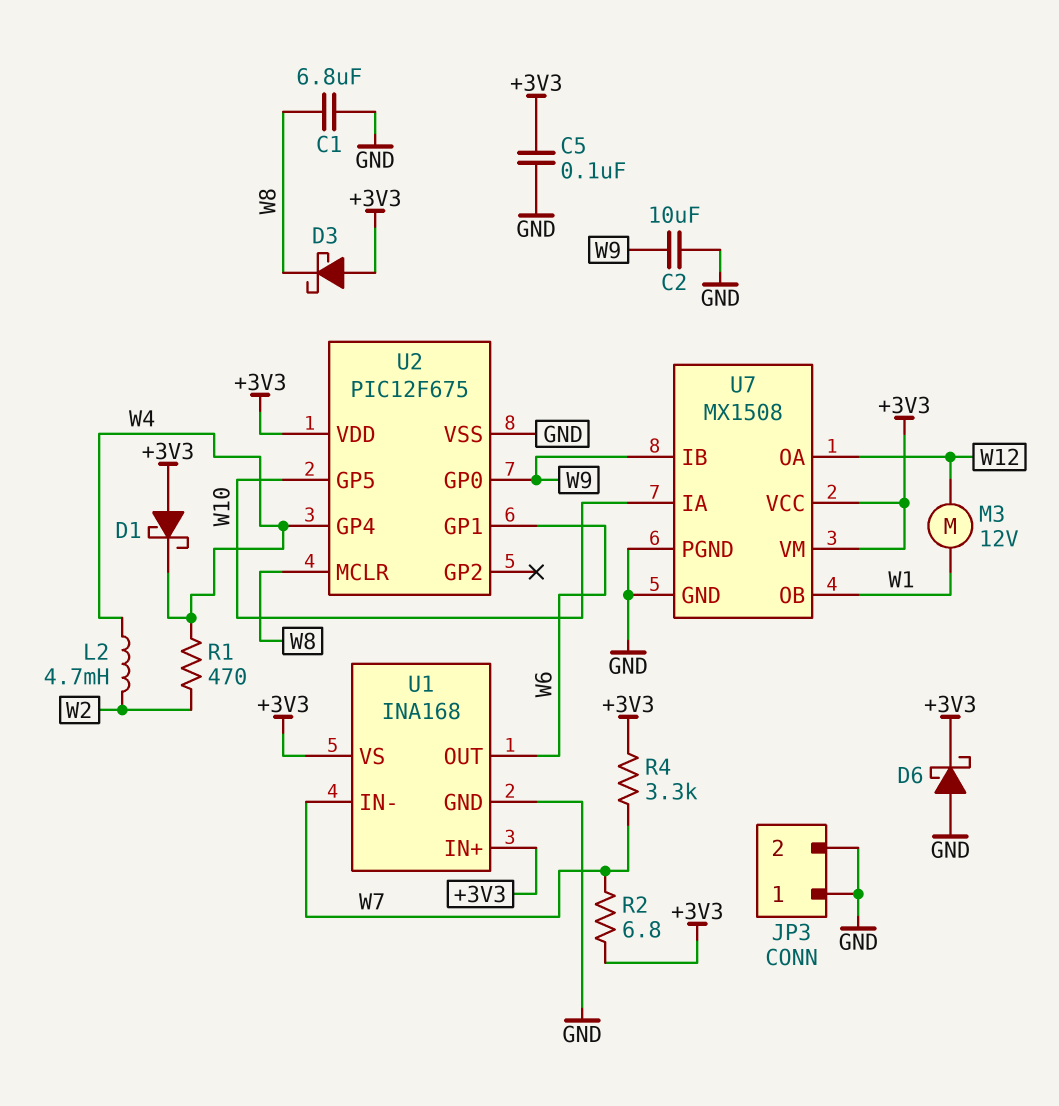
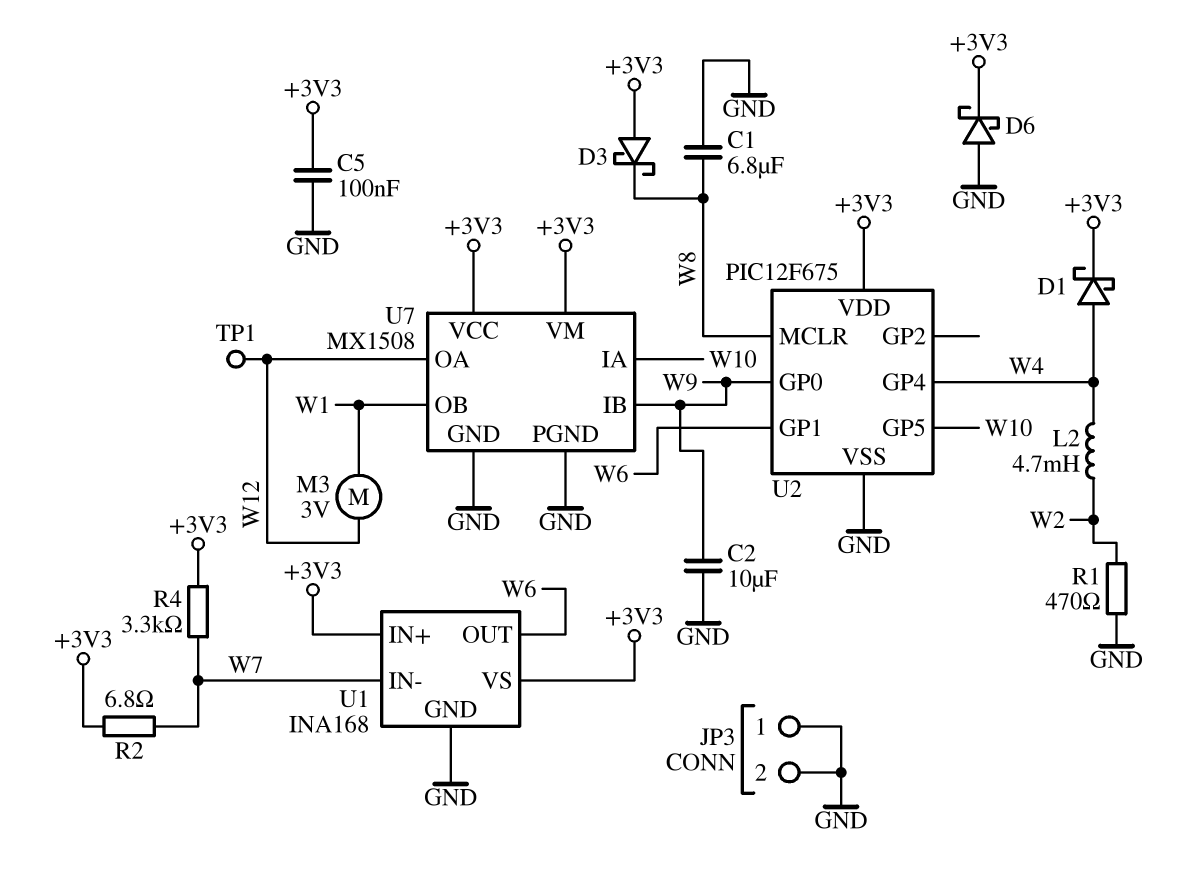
D1: schottky (A +3V3, K W4) -> schottky (A W4, K +3V3)
M3: motor 12V (W1, W12) -> motor 3V (W1, W12)
R1: 470 (W2, W4) -> 470 (GND, W2)
TP1: none -> test point (W12)

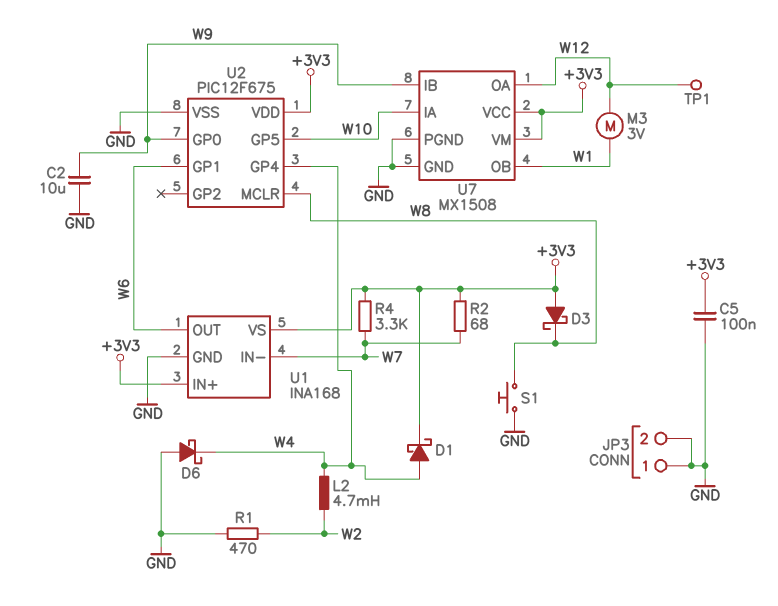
C1: 6.8uF (GND, W8) -> none
D6: schottky (A GND, K +3V3) -> schottky (A GND, K W4)
R2: 6.8 (+3V3, W7) -> 68 (+3V3, W7)
S1: none -> button (GND, W8)

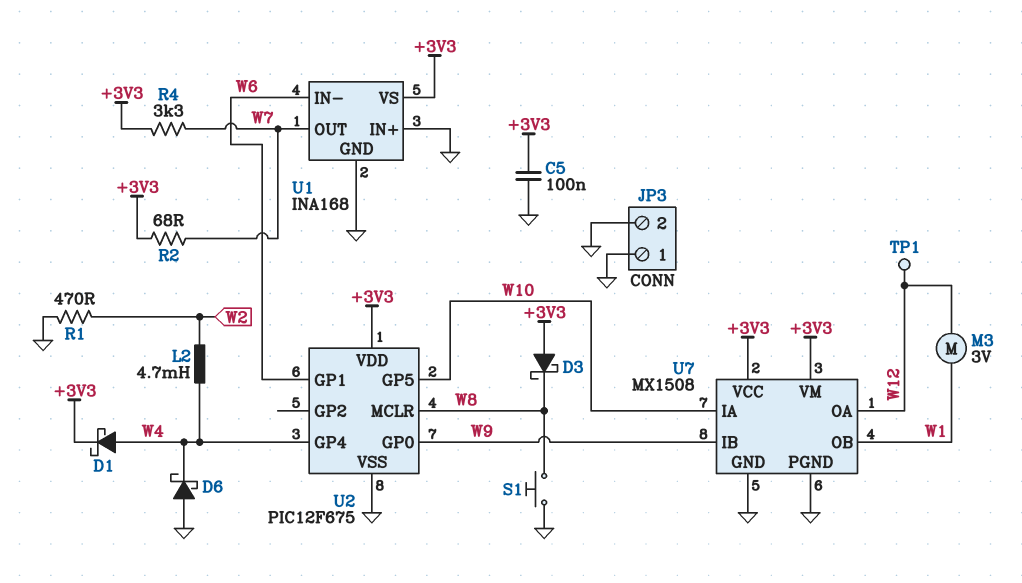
C2: 10uF (GND, W9) -> none
U1 pin IN+: +3V3 -> GND
U1 pin IN-: W7 -> W6
U1 pin OUT: W6 -> W7

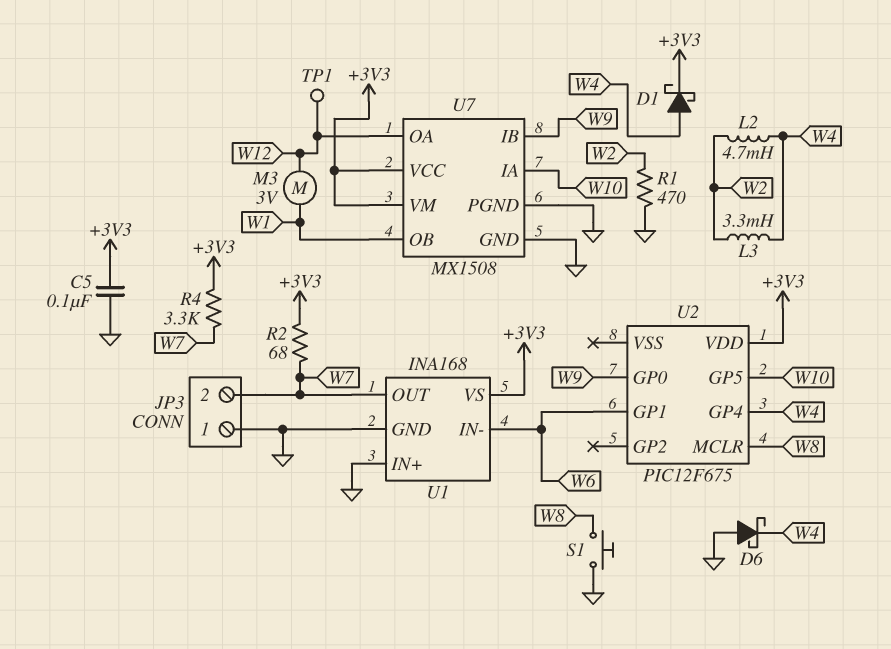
D3: schottky (A +3V3, K W8) -> none
JP3 pin 2: GND -> W7
L3: none -> 3.3mH (W2, W4)
U2 pin VSS: GND -> none

